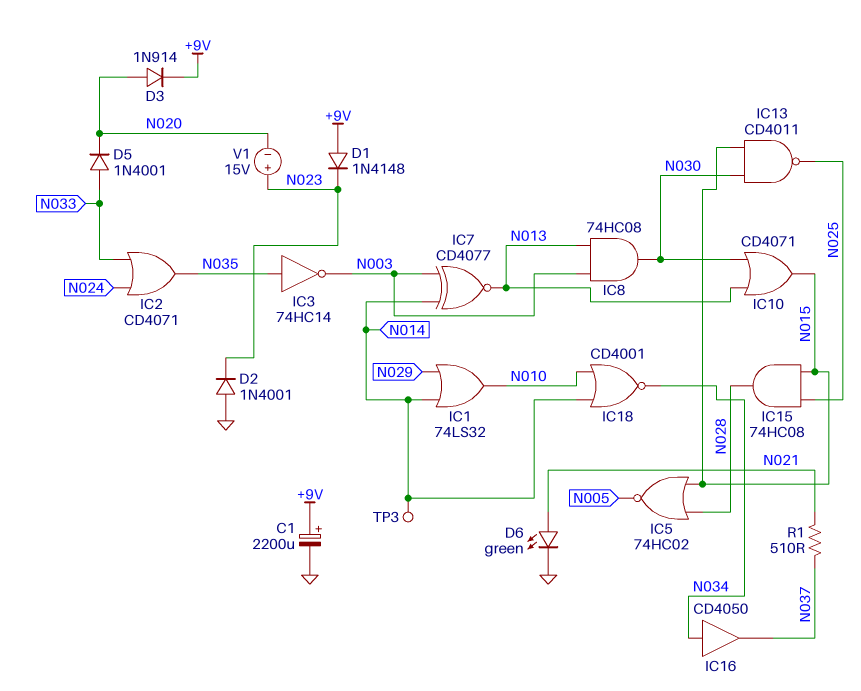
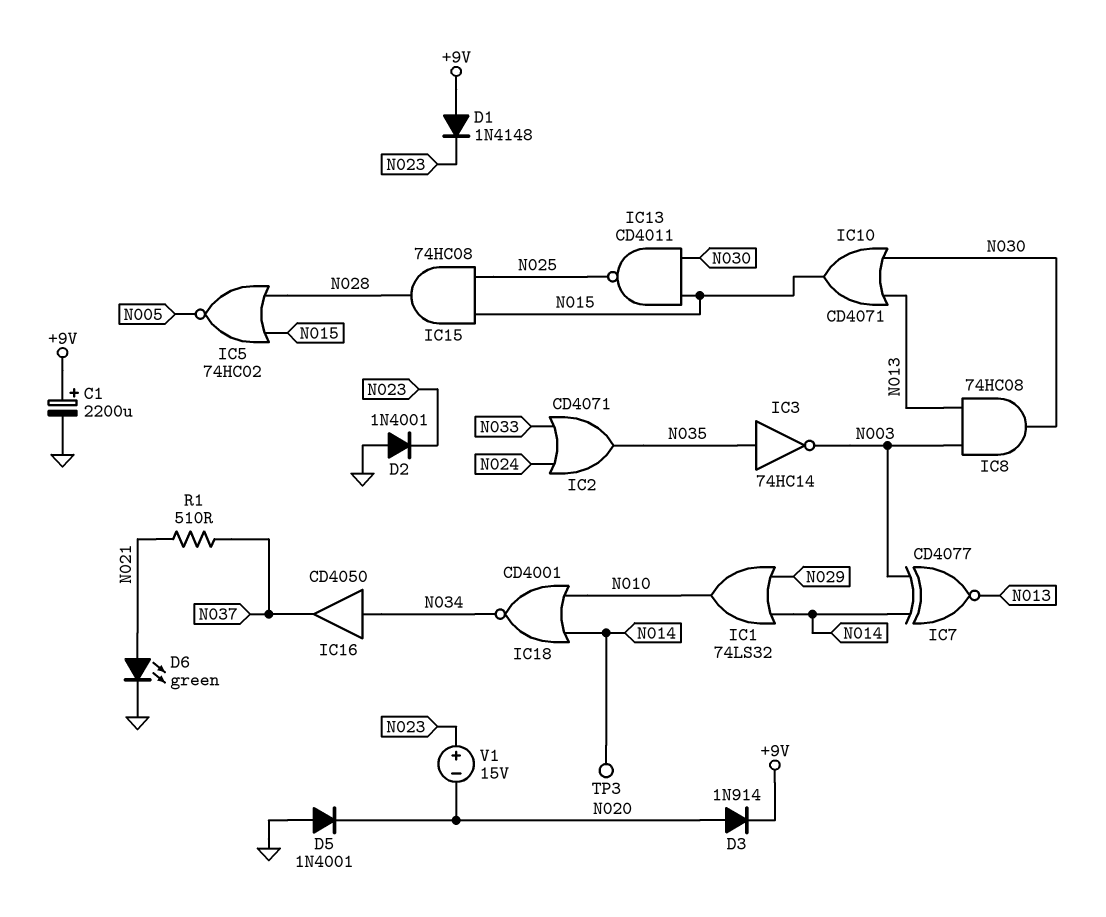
D5: diode 1N4001 (A N033, K N020) -> diode 1N4001 (A GND, K N020)

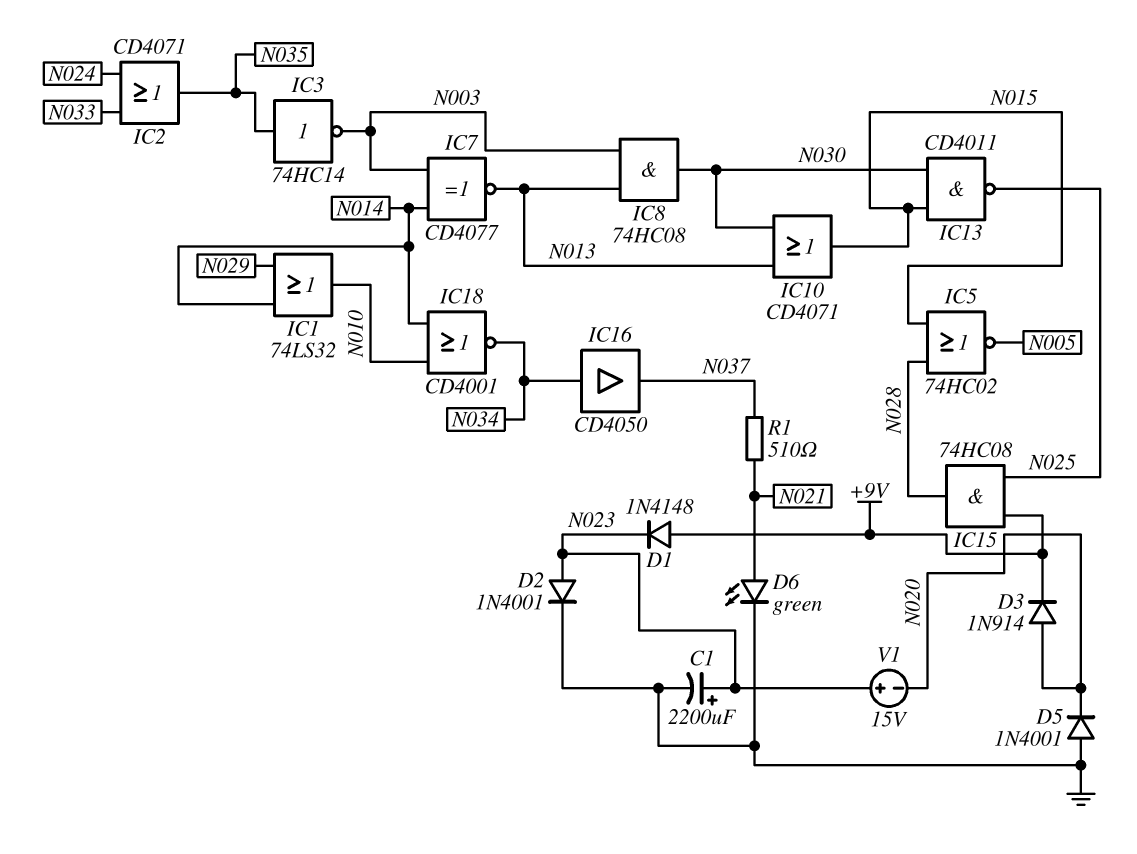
C1: 2200uF (plus +9V, minus GND) -> 2200uF (plus N023, minus GND)
D2: diode 1N4001 (A GND, K N023) -> diode 1N4001 (A N023, K GND)
IC15: AND 74HC08 (in N015, in N025, out N028) -> AND 74HC08 (in +9V, in N025, out N028)
TP3: test point (N014) -> none

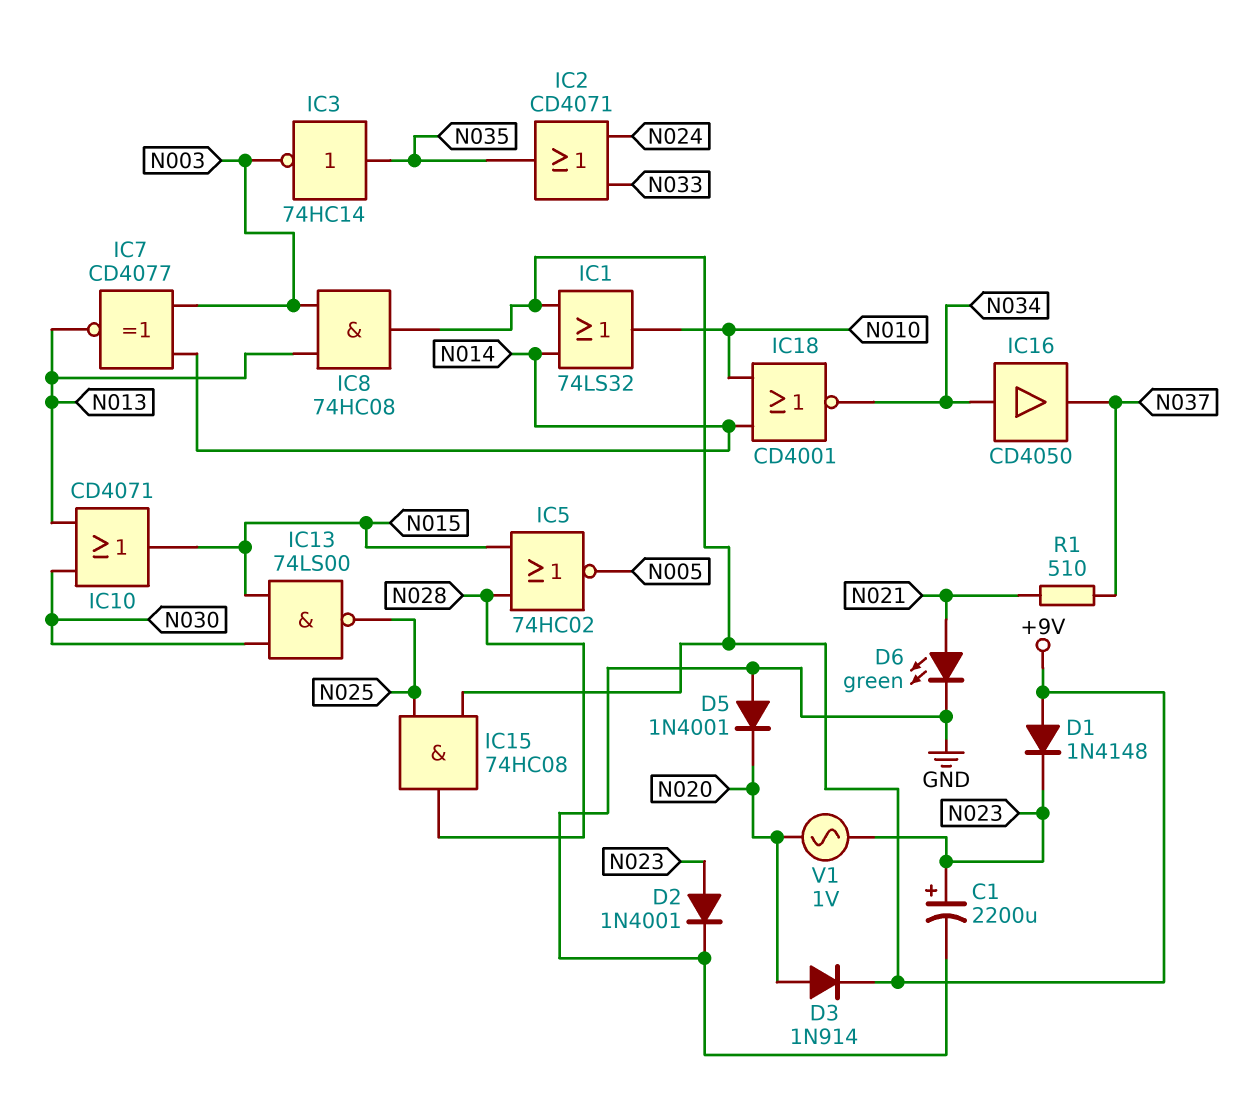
IC1: OR 74LS32 (in N014, in N029, out N010) -> OR 74LS32 (in +9V, in N014, out N010)
IC8: AND 74HC08 (in N003, in N013, out N030) -> AND 74HC08 (in N003, in N013, out +9V)
IC13: NAND CD4011 (in N015, in N030, out N025) -> NAND 74LS00 (in N015, in N030, out N025)
V1: 15V (plus N023, minus N020) -> AC 1V (N020, N023)

